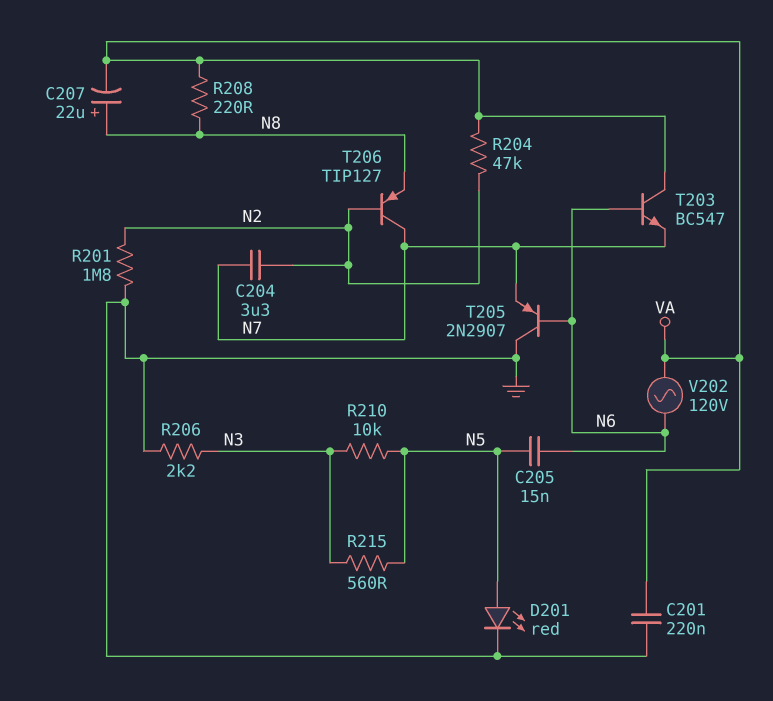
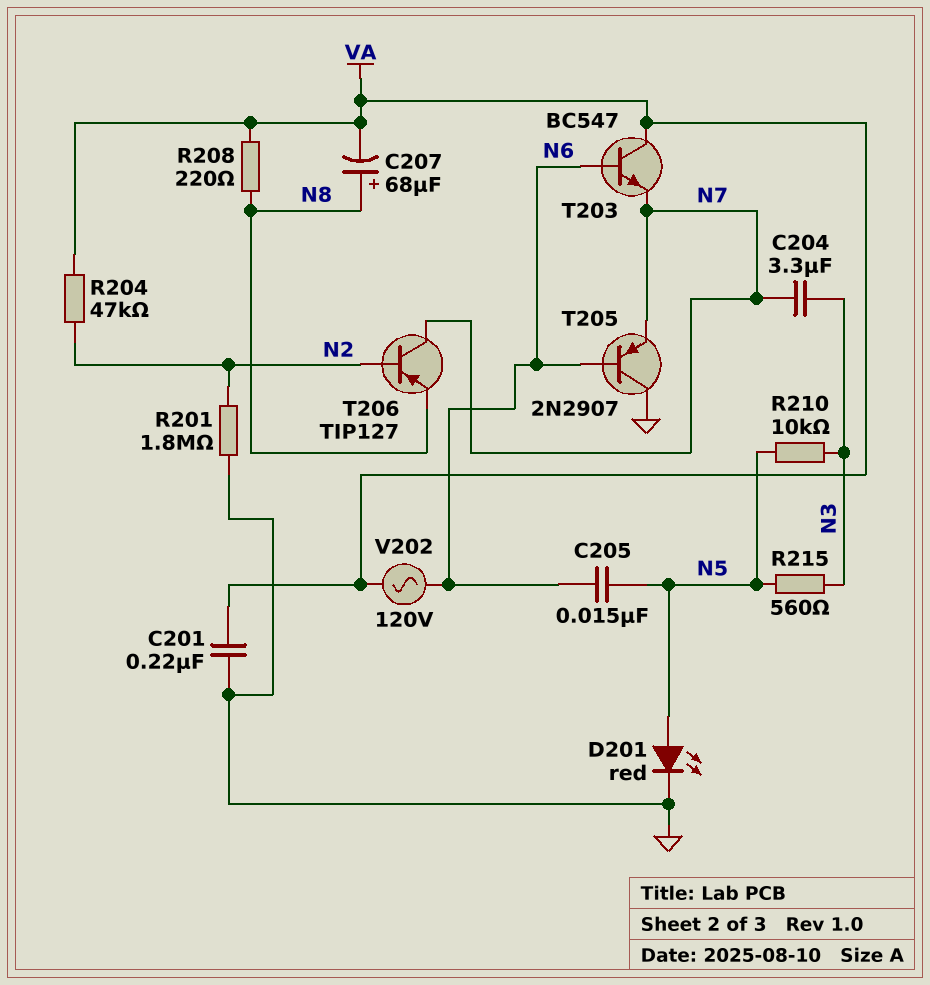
C204: 3.3uF (N2, N7) -> 3.3uF (N3, N7)
C207: 22uF (plus N8, minus VA) -> 68uF (plus N8, minus VA)
R206: 2.2k (GND, N3) -> none

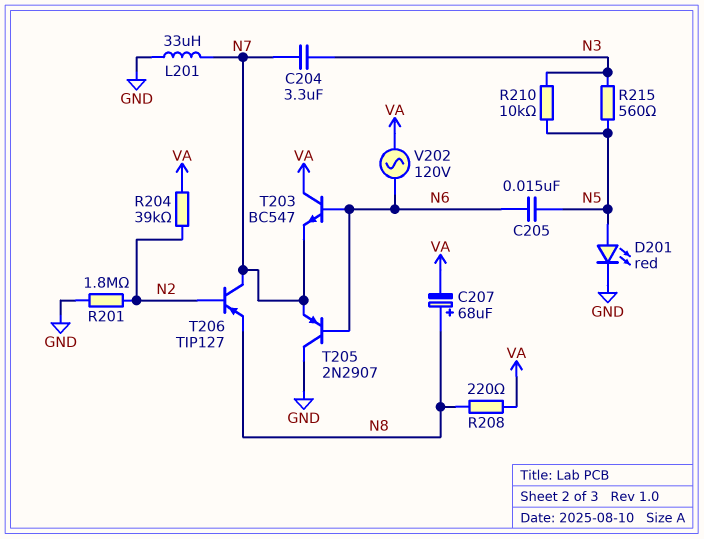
C201: 220nF (GND, VA) -> none
L201: none -> 33uH (GND, N7)
R204: 47k (N2, VA) -> 39k (N2, VA)

